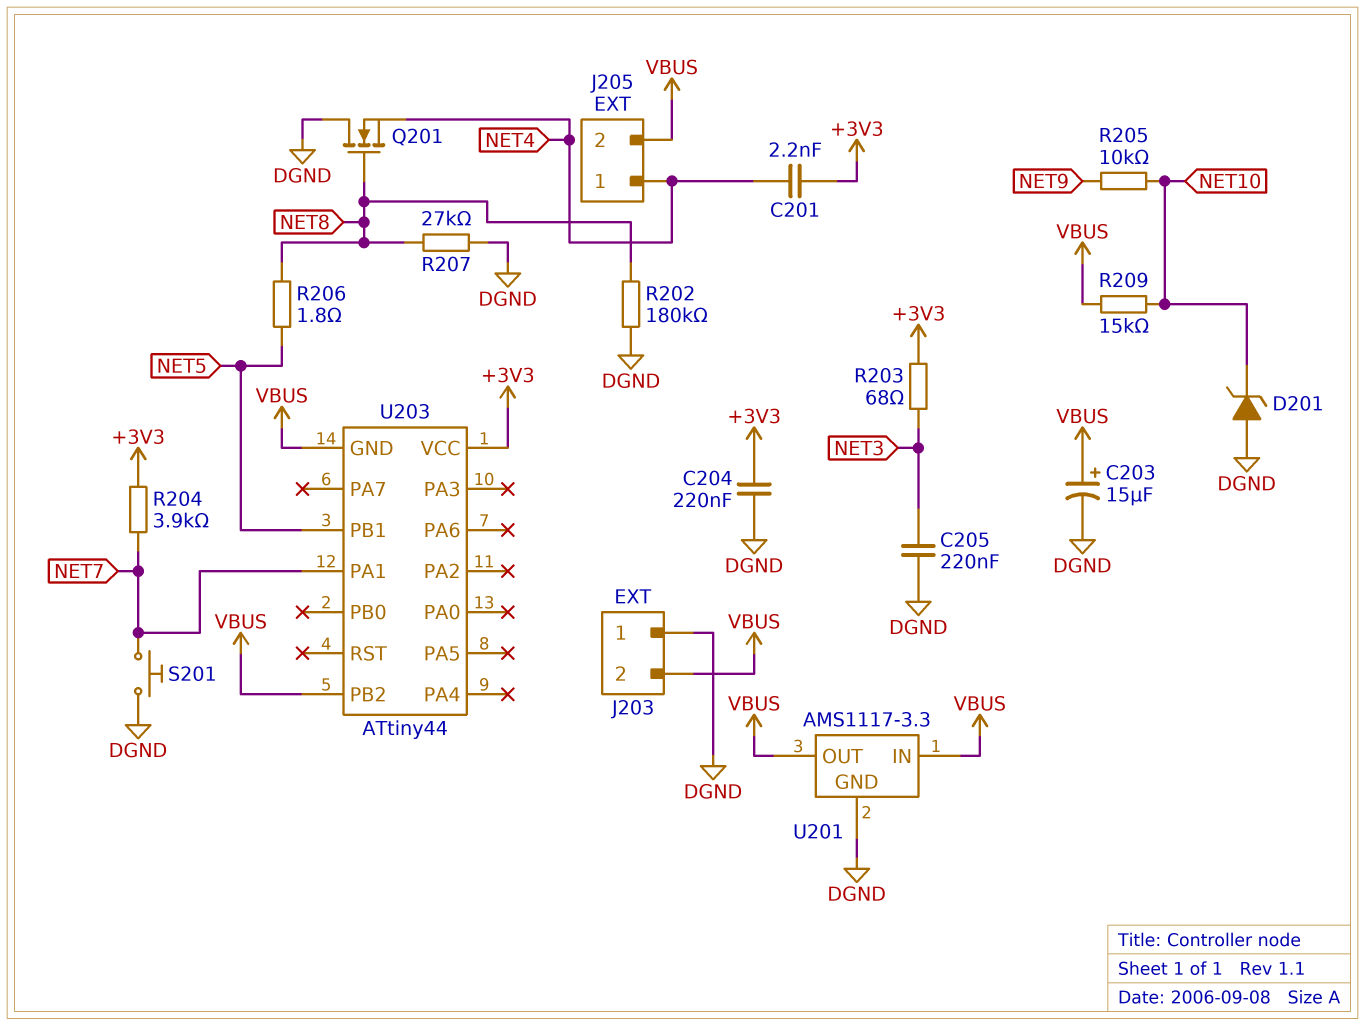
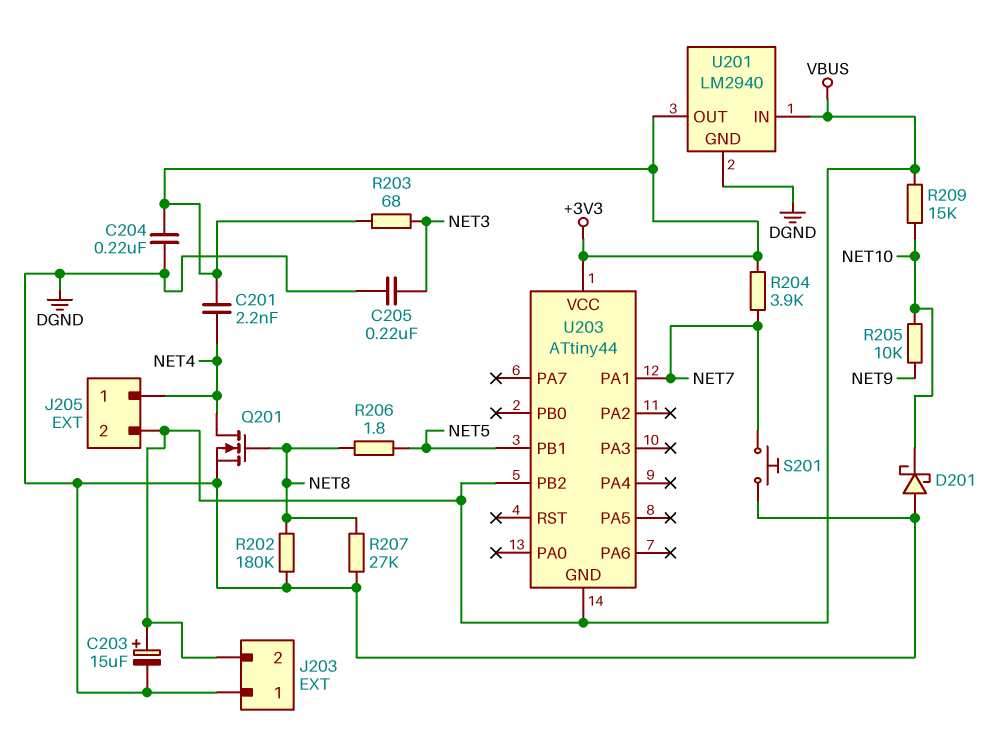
D201: zener (A DGND, K NET10) -> schottky (A DGND, K NET10)
Q201: NMOS (G NET8, D DGND, S NET4) -> NMOS (G NET8, D NET4, S DGND)
U201: AMS1117-3.3 -> LM2940
U201 pin OUT: VBUS -> +3V3

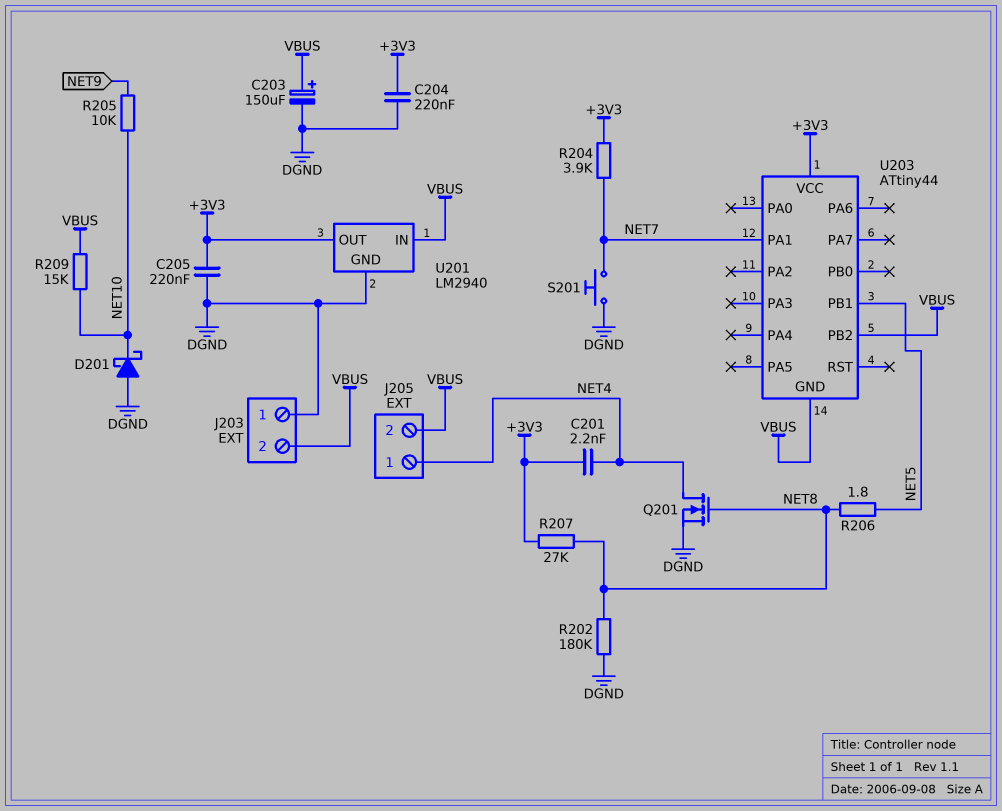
C203: 15uF (plus VBUS, minus DGND) -> 150uF (plus VBUS, minus DGND)
C205: 220nF (DGND, NET3) -> 220nF (+3V3, DGND)
R203: 68 (+3V3, NET3) -> none
R207: 27k (DGND, NET8) -> 27k (+3V3, NET8)

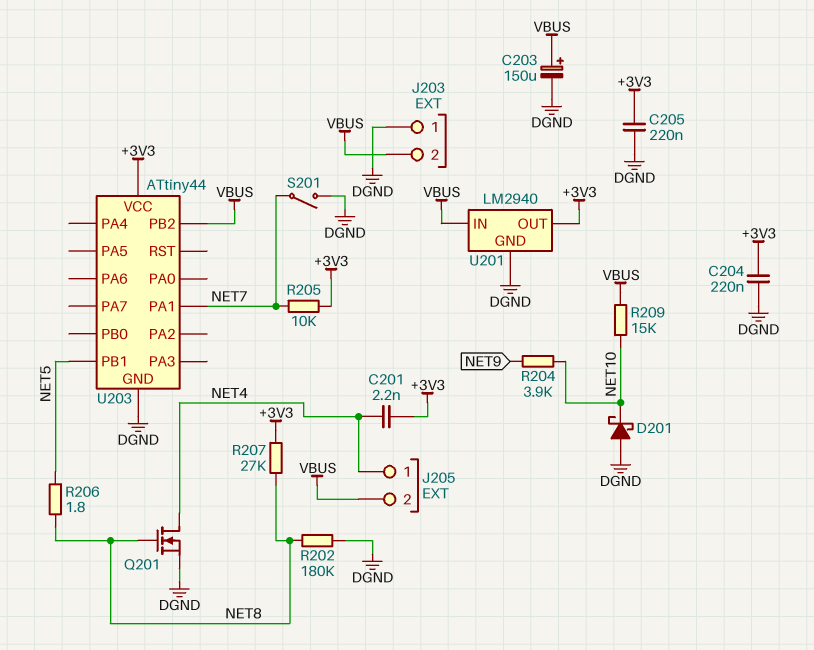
R204: 3.9k (+3V3, NET7) -> 3.9k (NET9, NET10)
R205: 10k (NET9, NET10) -> 10k (+3V3, NET7)
S201: button (DGND, NET7) -> switch (DGND, NET7)
U203 pin GND: VBUS -> DGND

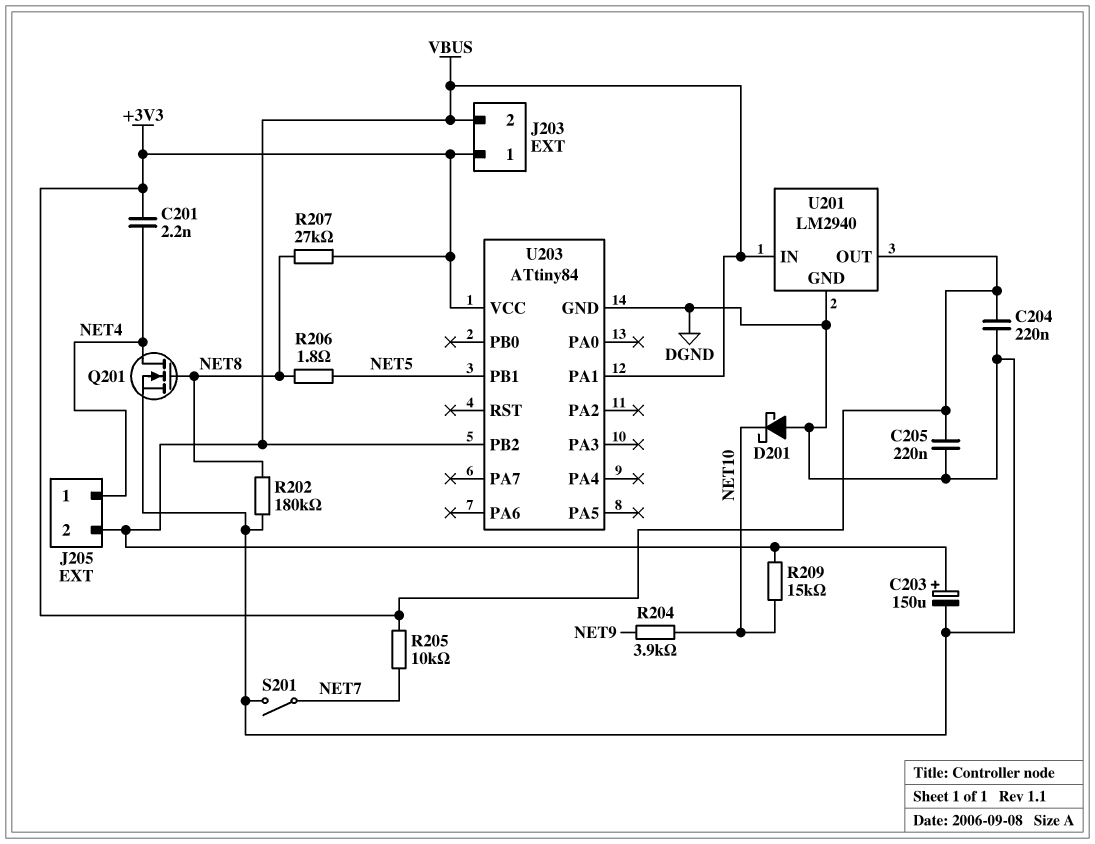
J203 pin 1: DGND -> +3V3
U203: ATtiny44 -> ATtiny84
U203 pin PA1: NET7 -> VBUS

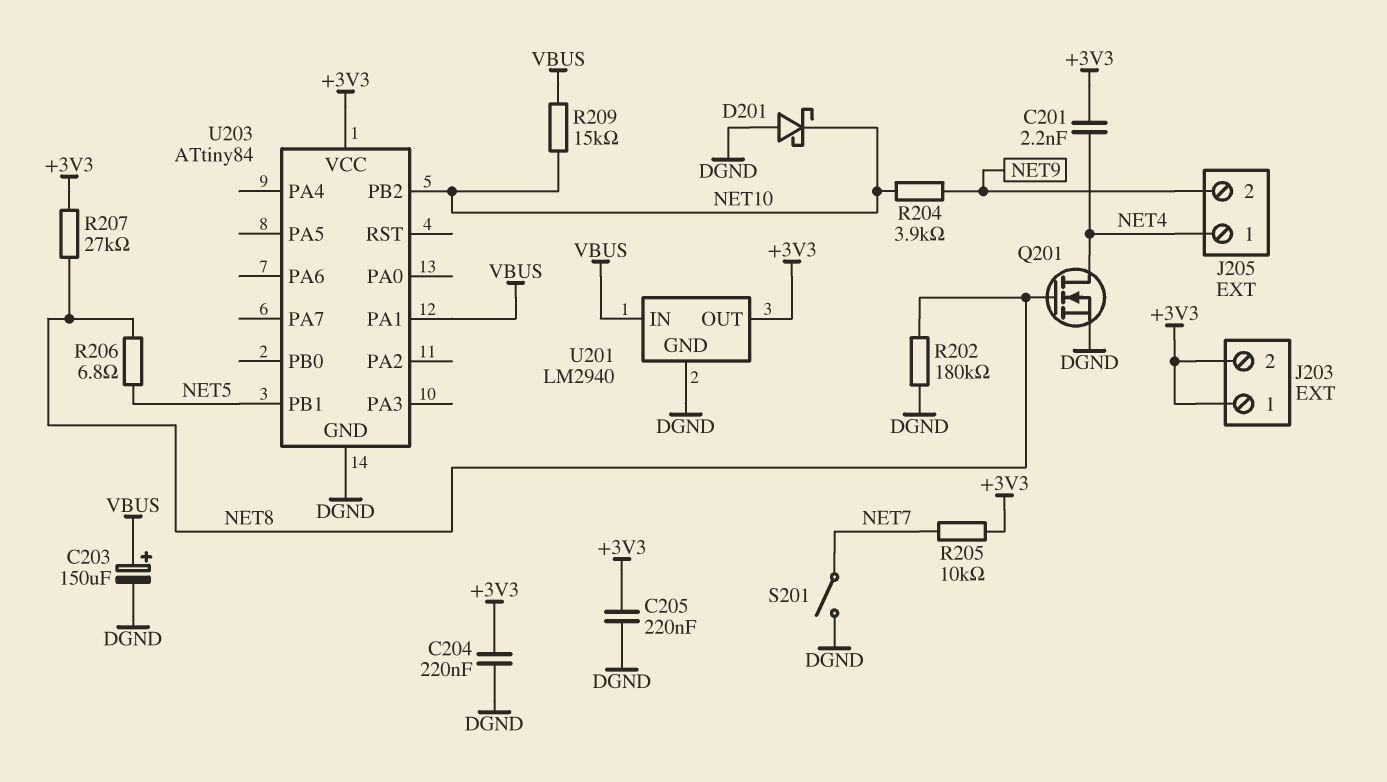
J203 pin 2: VBUS -> +3V3
J205 pin 2: VBUS -> NET9
R206: 1.8 (NET5, NET8) -> 6.8 (NET5, NET8)
U203 pin PB2: VBUS -> NET10

